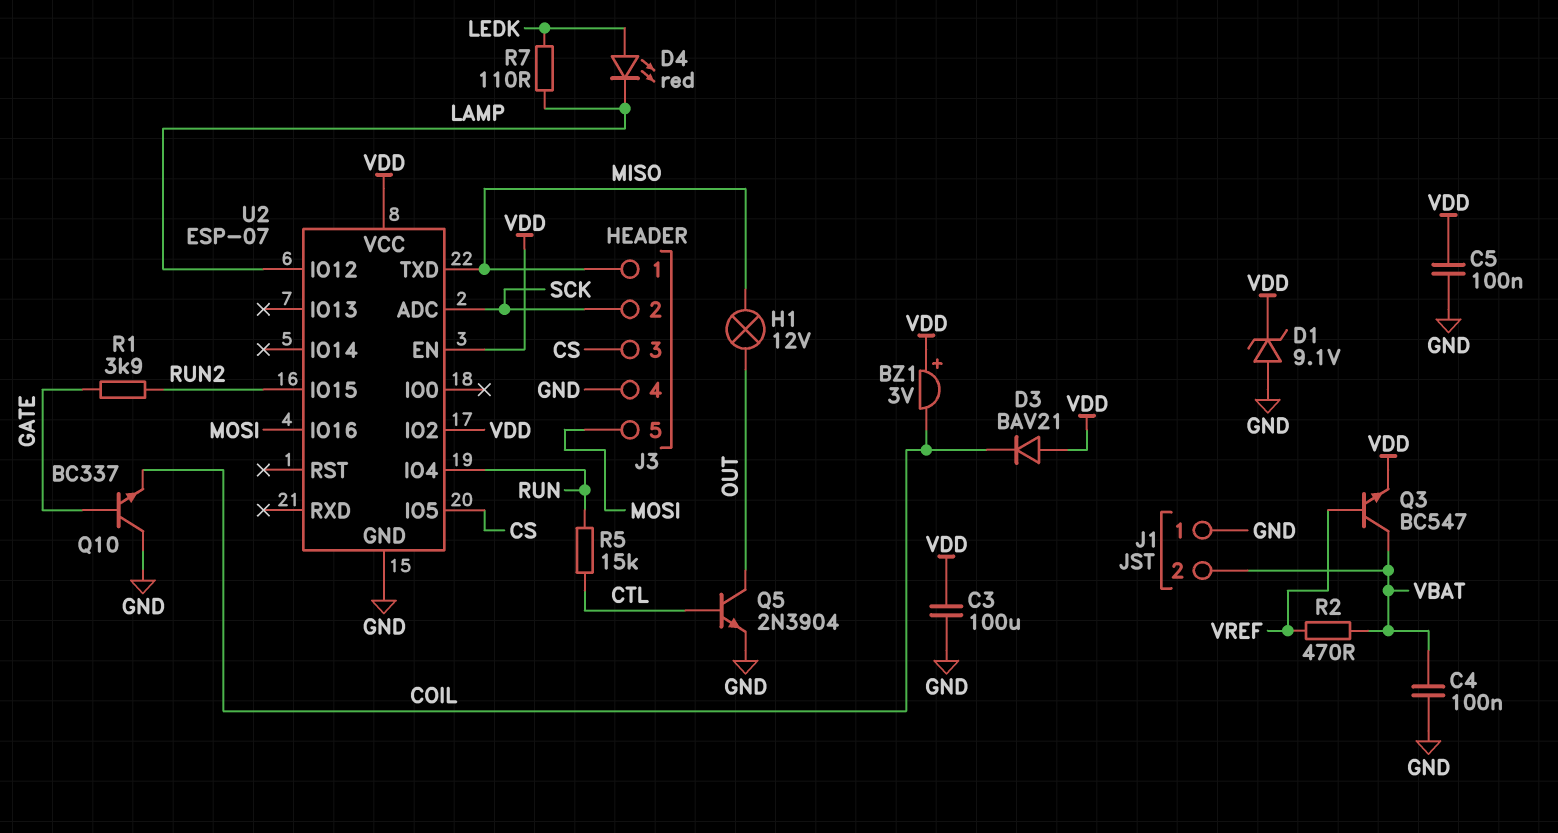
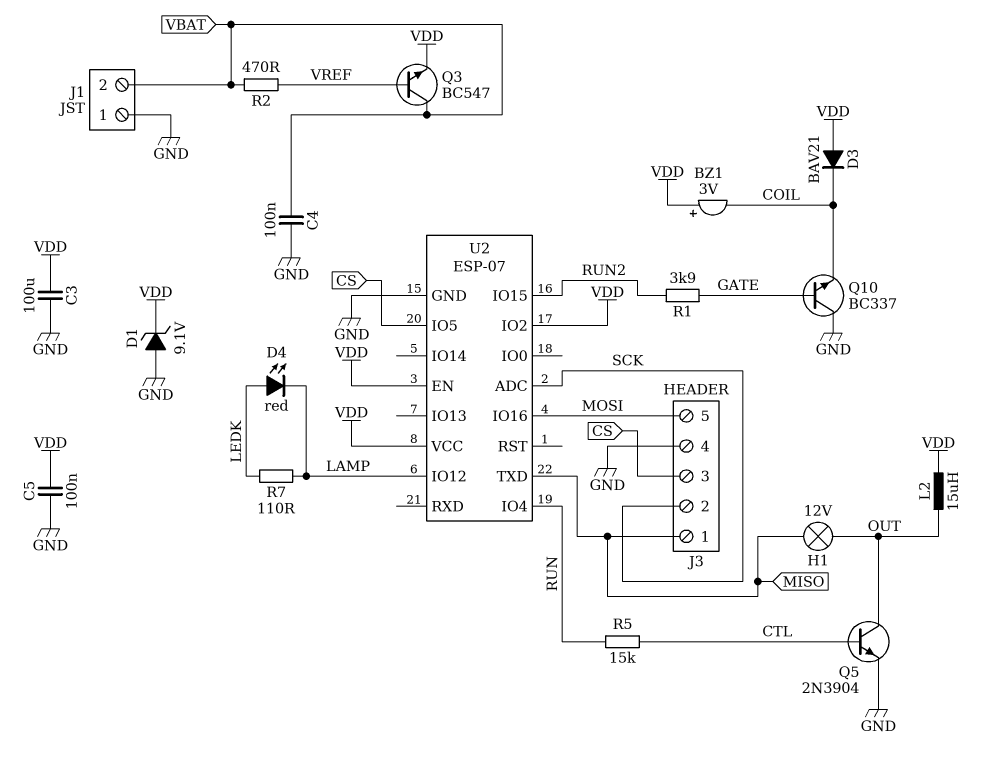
L2: none -> 15uH (OUT, VDD)

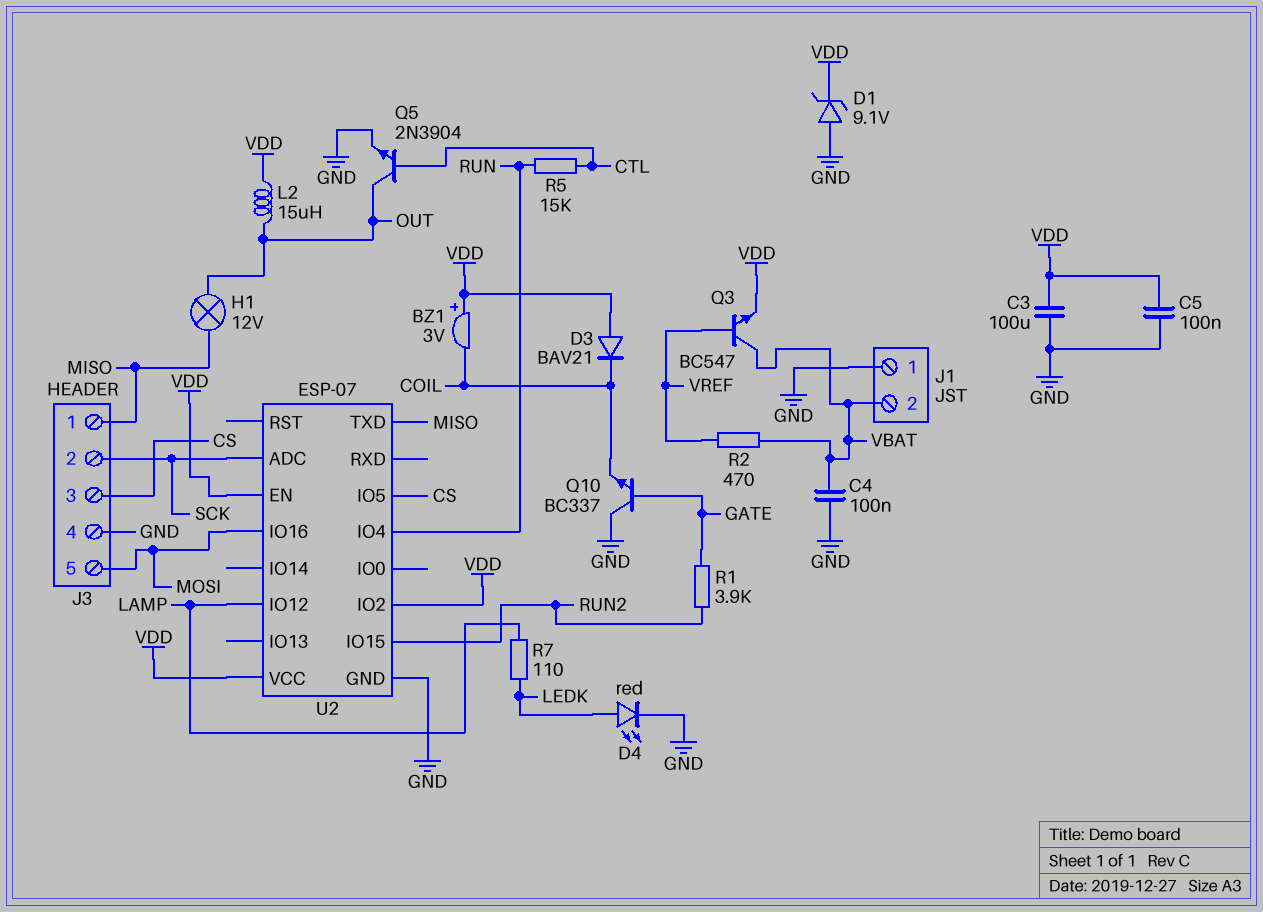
D4: LED red (A LEDK, K LAMP) -> LED red (A LEDK, K GND)

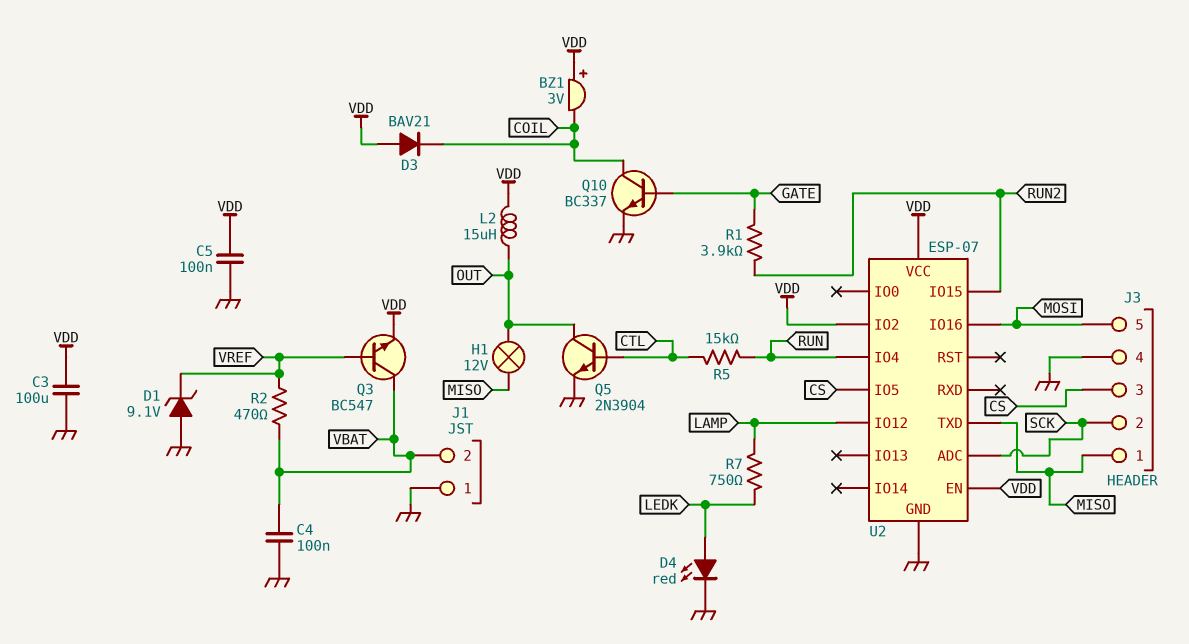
D1: zener 9.1V (A GND, K VDD) -> zener 9.1V (A GND, K VREF)
Q10: NPN BC337 (B GATE, C GND, E COIL) -> NPN BC337 (B GATE, C COIL, E GND)
R7: 110 (LAMP, LEDK) -> 750 (LAMP, LEDK)

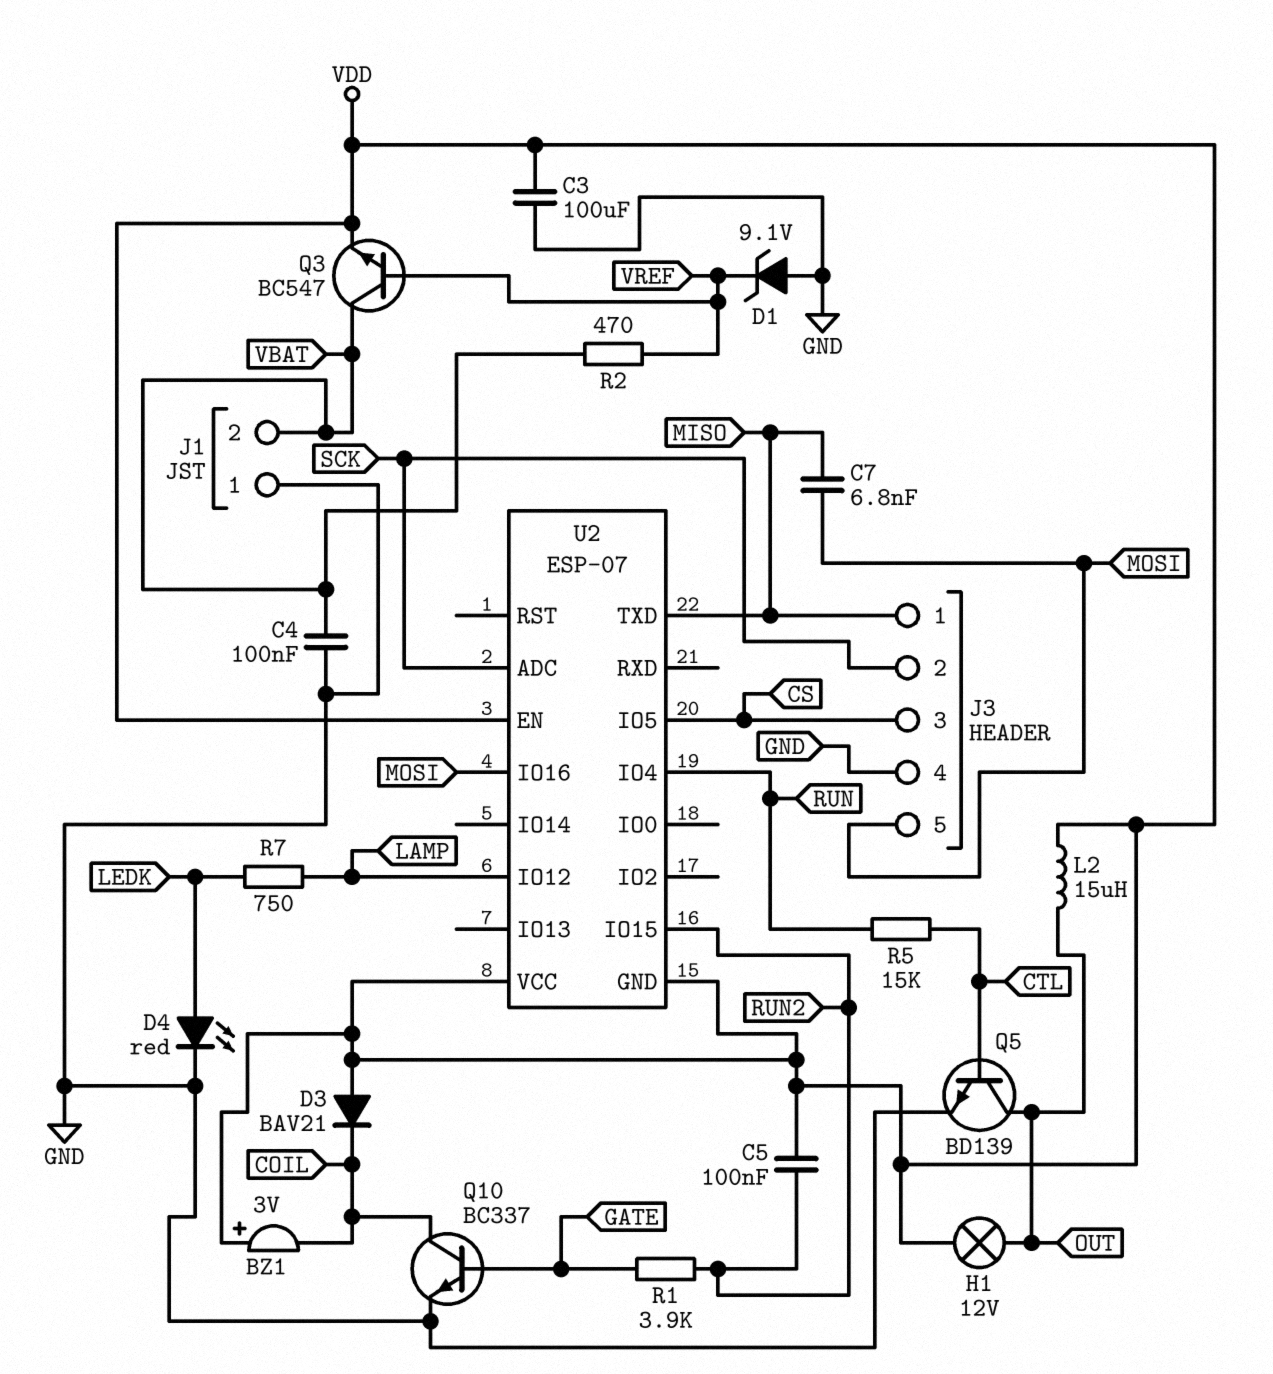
C5: 100nF (GND, VDD) -> 100nF (RUN2, VDD)
C7: none -> 6.8nF (MISO, MOSI)
H1: lamp 12V (MISO, OUT) -> lamp 12V (OUT, VDD)
Q5: NPN 2N3904 (B CTL, C OUT, E GND) -> NPN BD139 (B CTL, C OUT, E GND)
U2 pin GND: GND -> VDD
U2 pin IO2: VDD -> none

